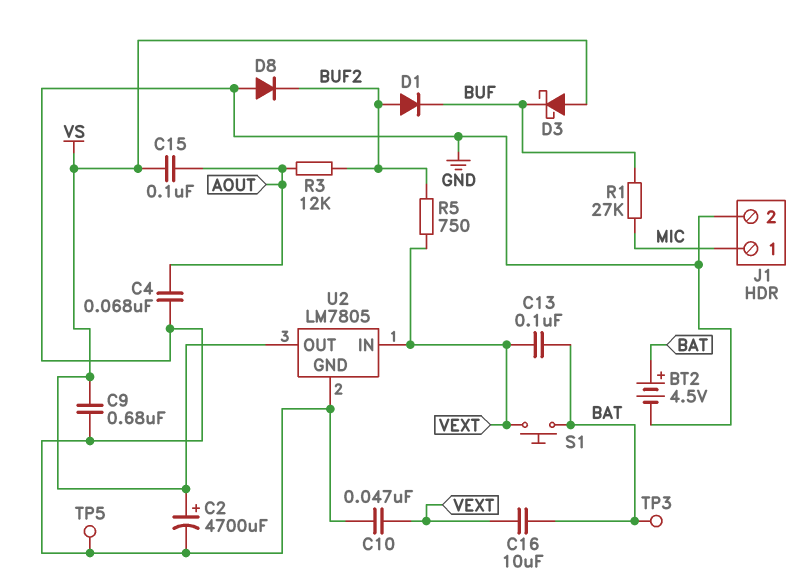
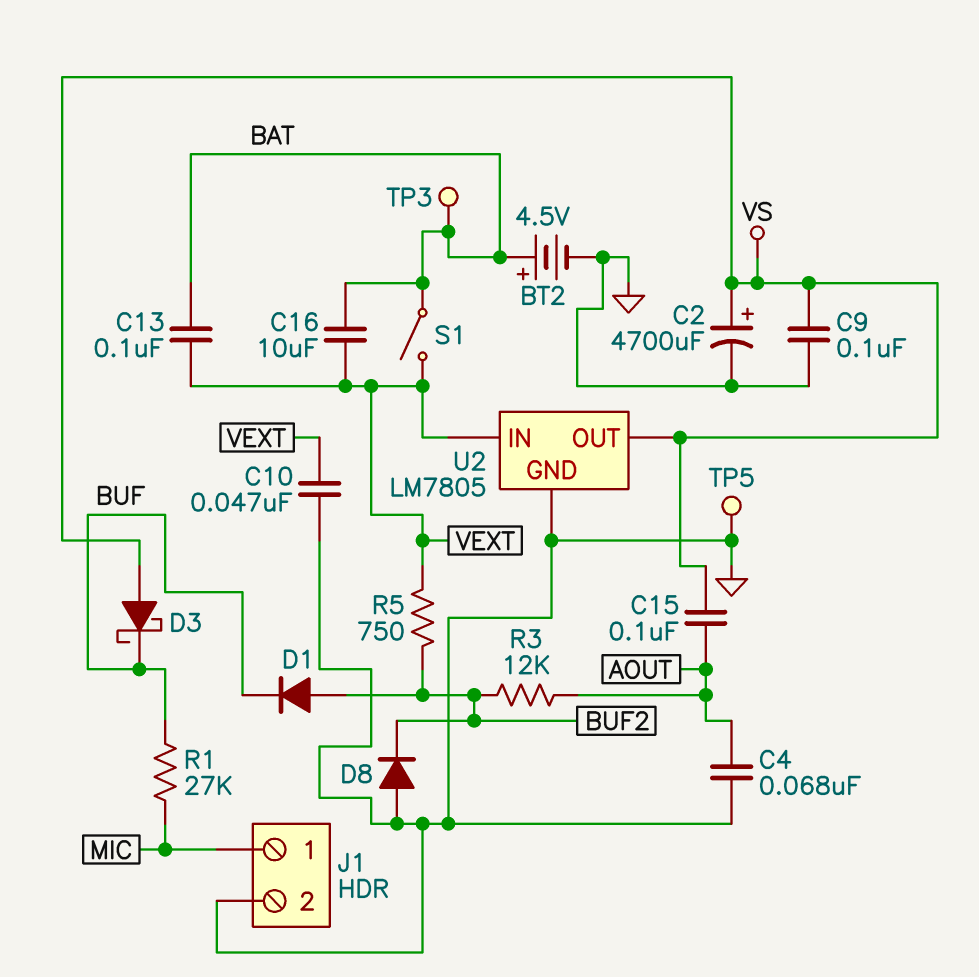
C9: 680nF (GND, VS) -> 100nF (GND, VS)
S1: button (BAT, VEXT) -> switch (BAT, VEXT)

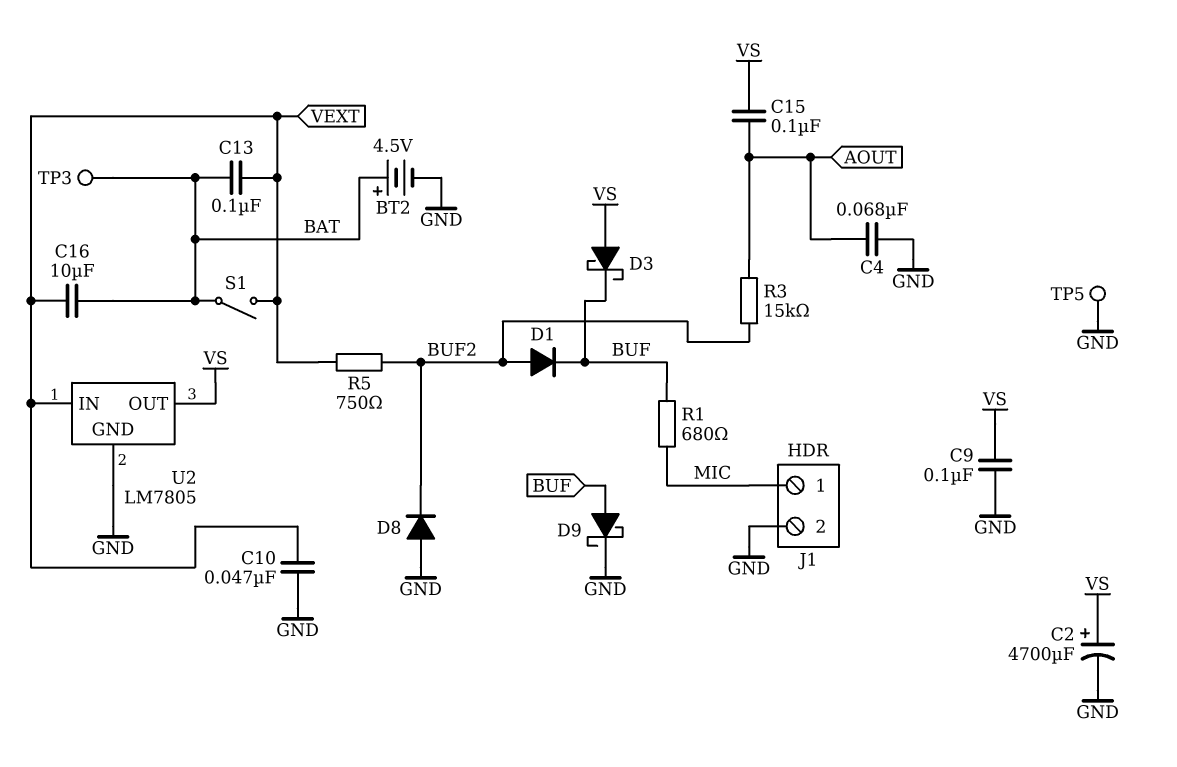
D9: none -> schottky (A BUF, K GND)
R1: 27k (BUF, MIC) -> 680 (BUF, MIC)
R3: 12k (AOUT, BUF2) -> 15k (AOUT, BUF2)

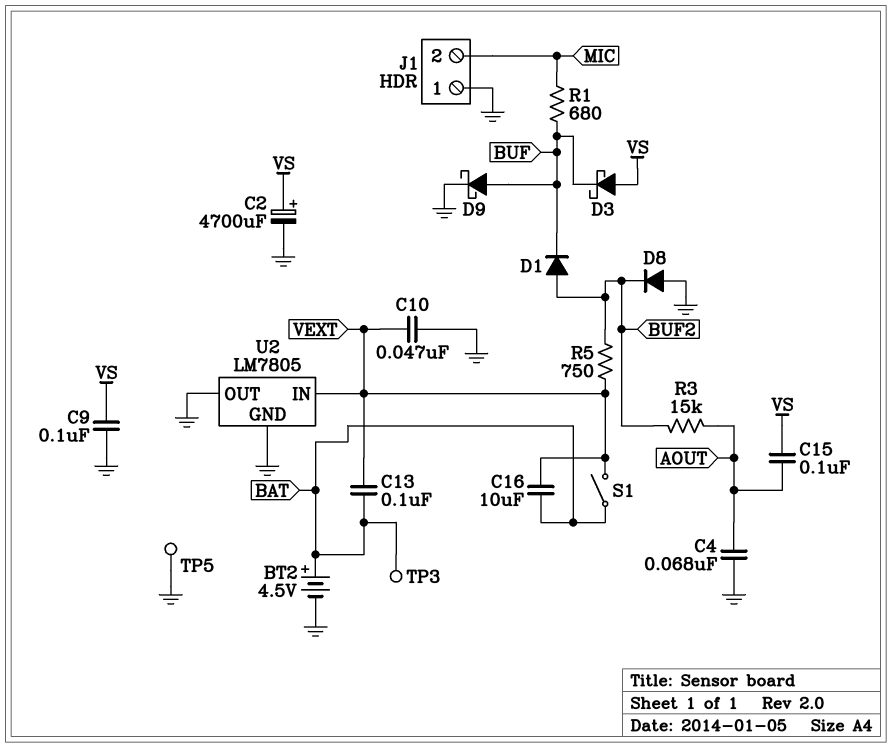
J1 pin 1: MIC -> GND
J1 pin 2: GND -> MIC
U2 pin OUT: VS -> GND

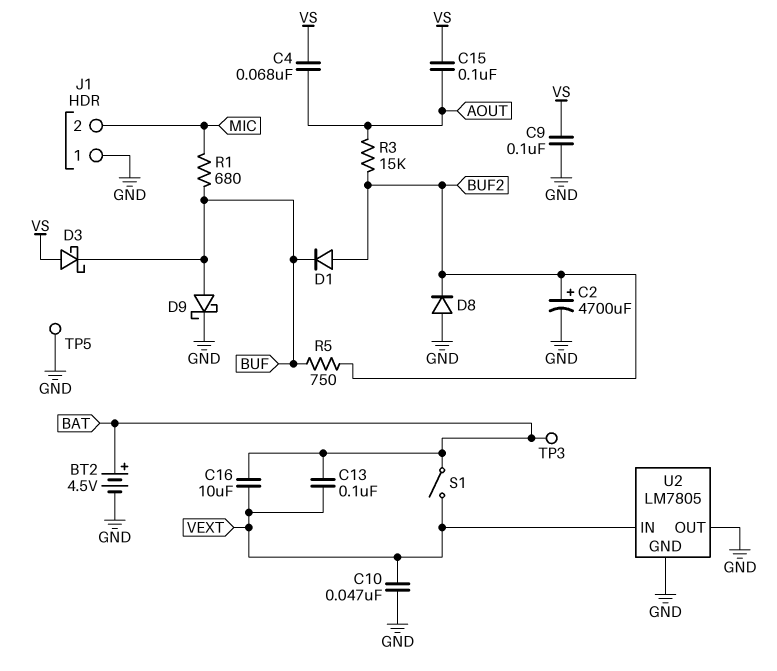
C2: 4700uF (plus VS, minus GND) -> 4700uF (plus BUF2, minus GND)
C4: 68nF (AOUT, GND) -> 68nF (AOUT, VS)
R5: 750 (BUF2, VEXT) -> 750 (BUF, BUF2)

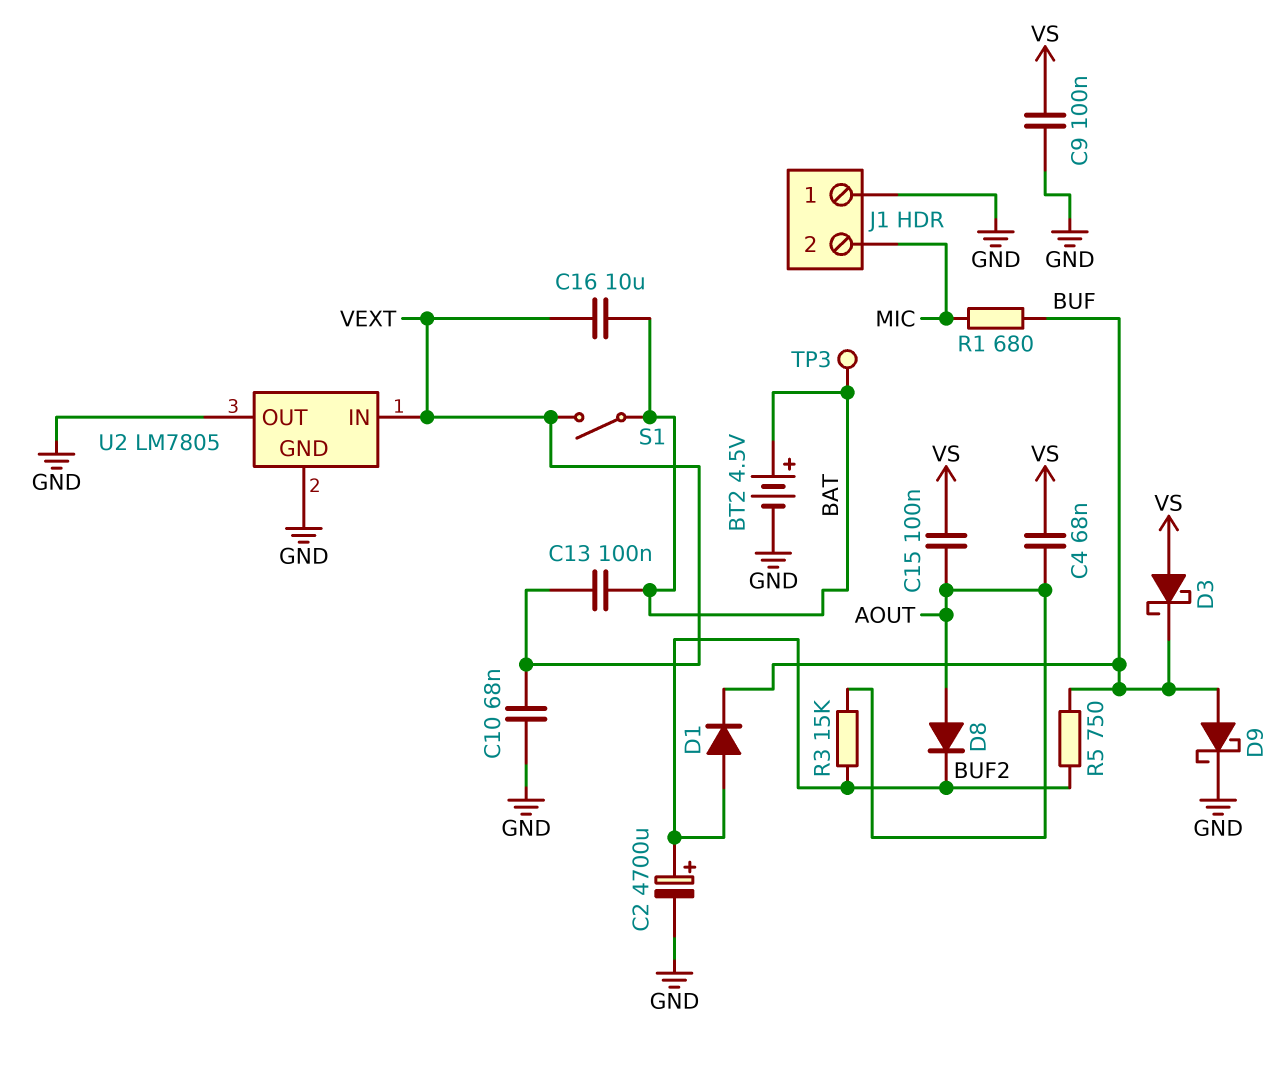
C10: 47nF (GND, VEXT) -> 68nF (GND, VEXT)
D8: diode (A GND, K BUF2) -> diode (A AOUT, K BUF2)
TP5: test point (GND) -> none

